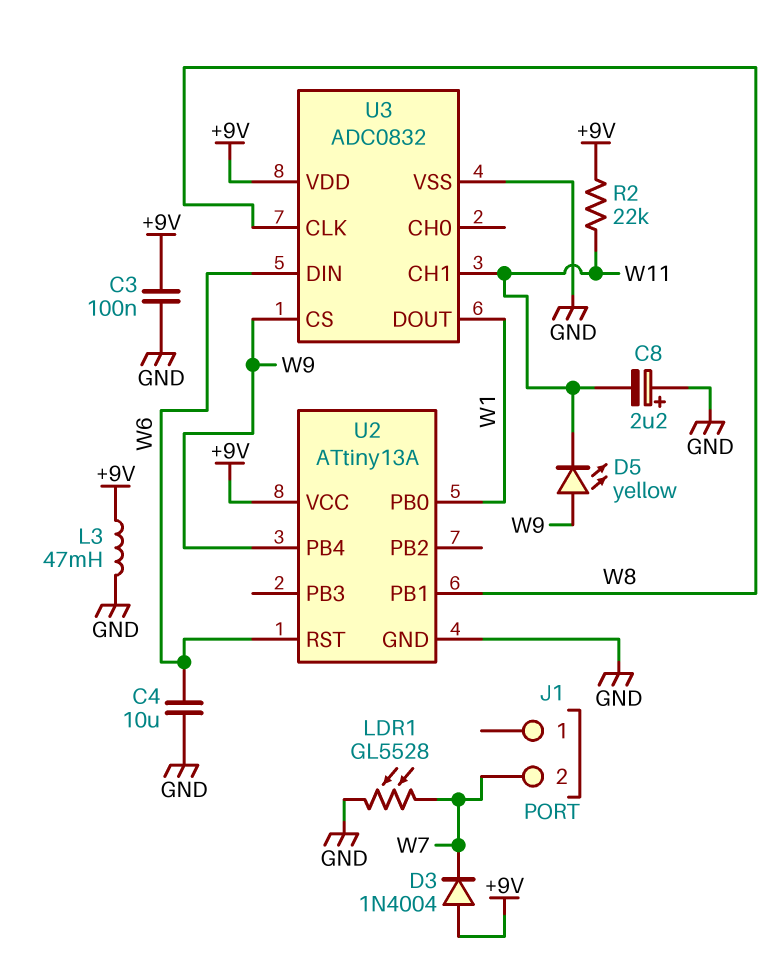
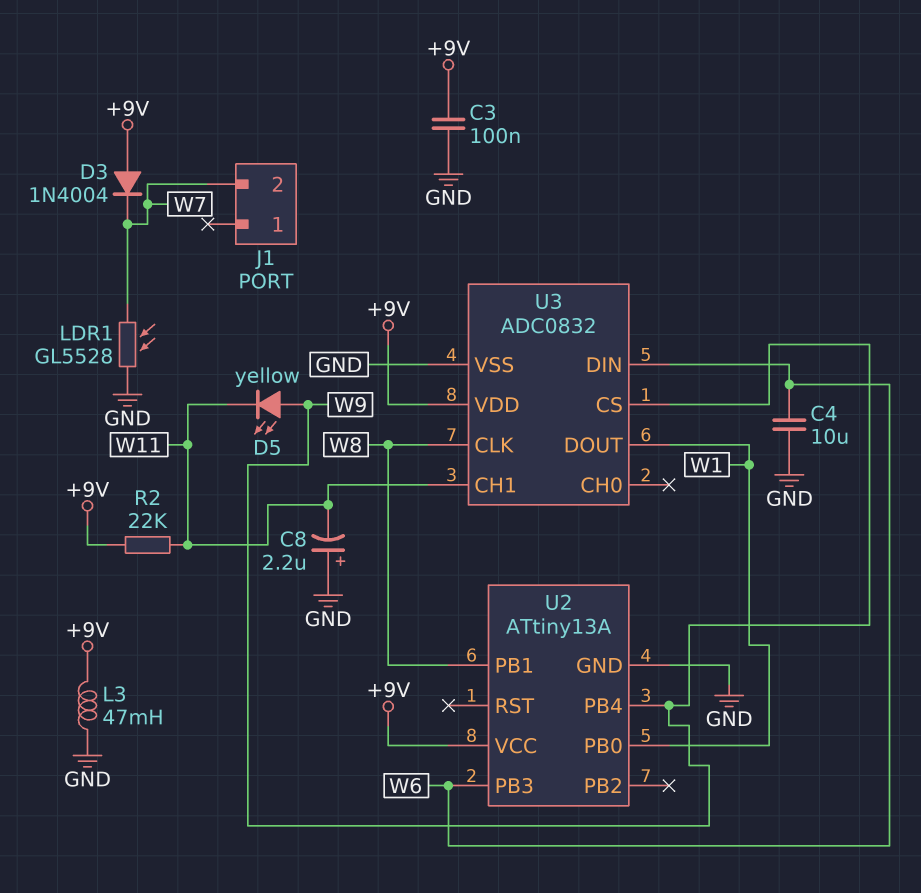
U2 pin PB3: none -> W6
U2 pin RST: W6 -> none

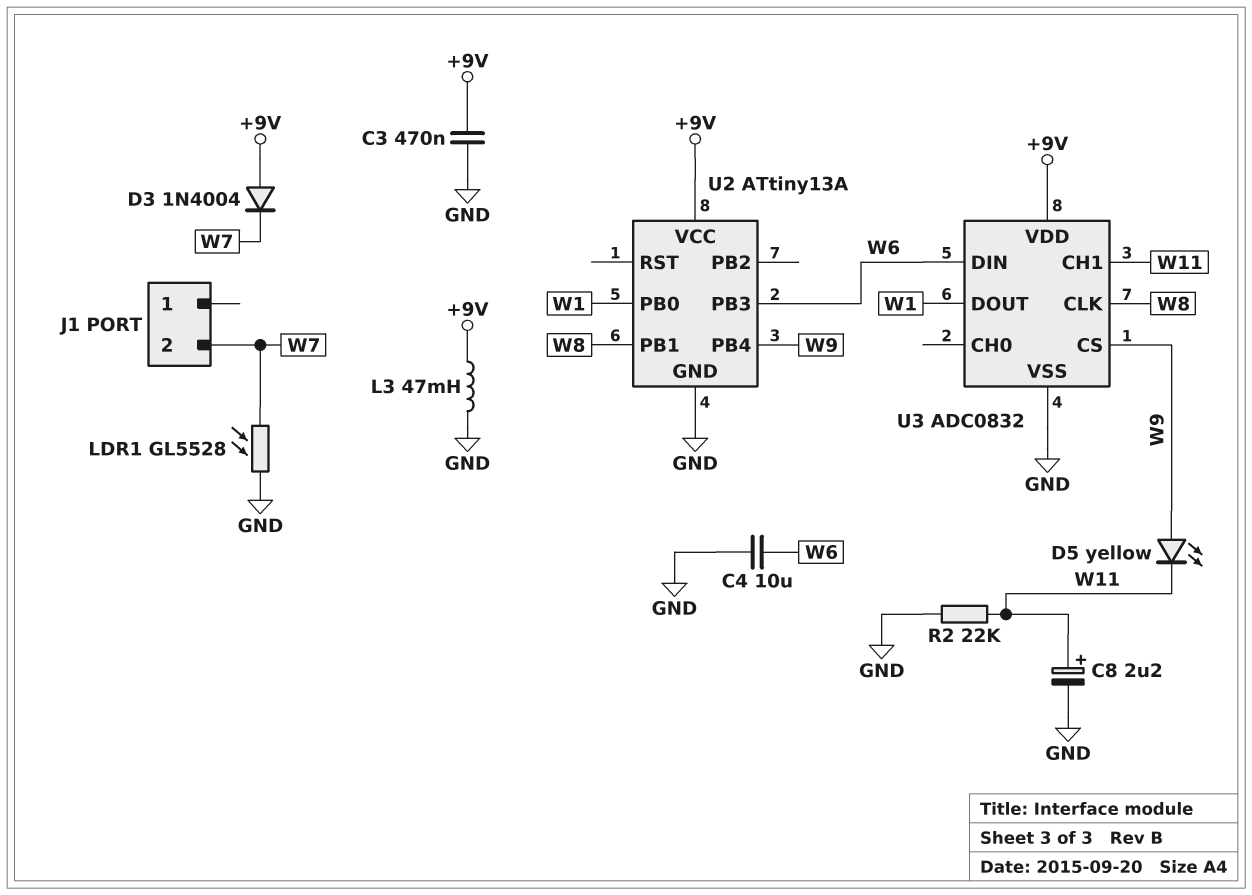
C3: 100nF (+9V, GND) -> 470nF (+9V, GND)
C8: 2.2uF (plus GND, minus W11) -> 2.2uF (plus W11, minus GND)
R2: 22k (+9V, W11) -> 22k (GND, W11)

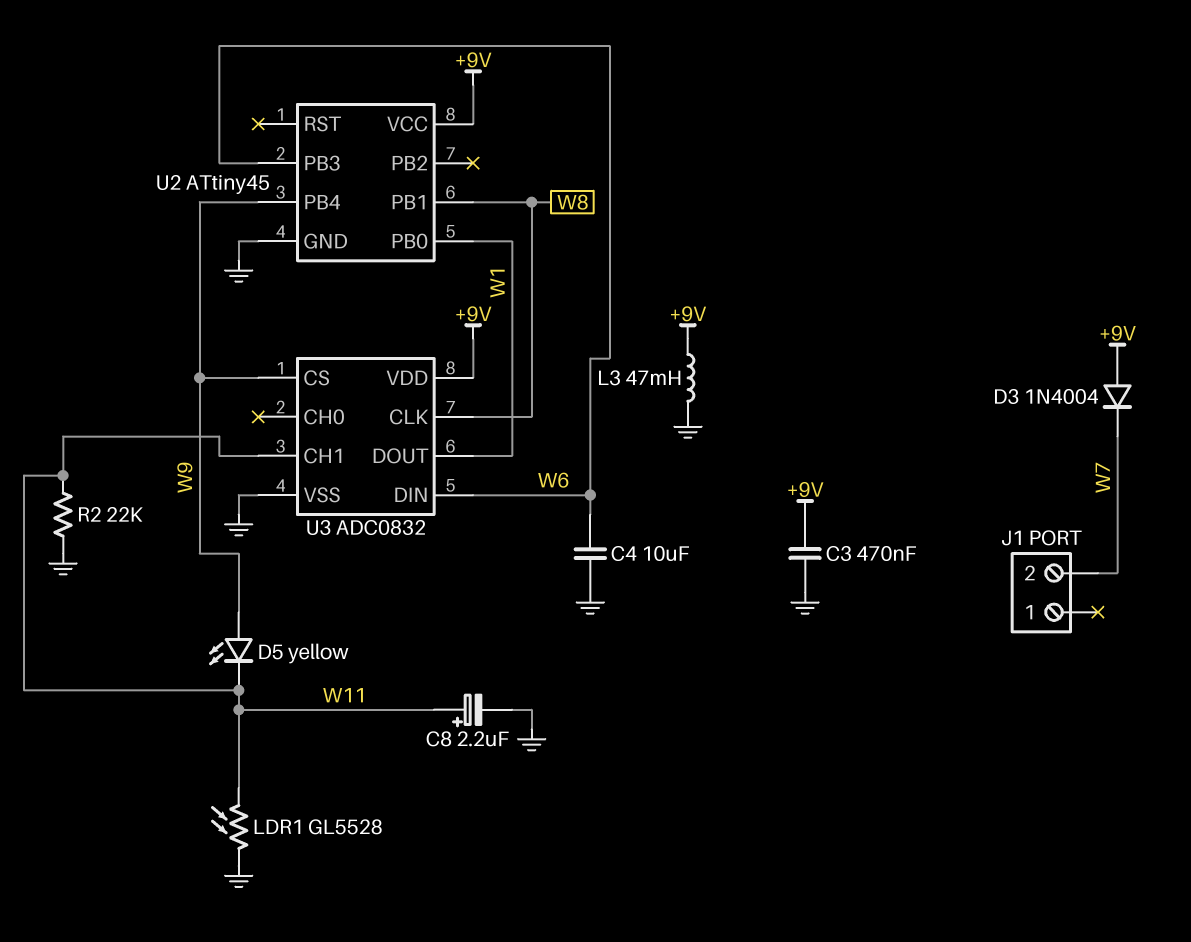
LDR1: GL5528 (GND, W7) -> GL5528 (GND, W11)
U2: ATtiny13A -> ATtiny45

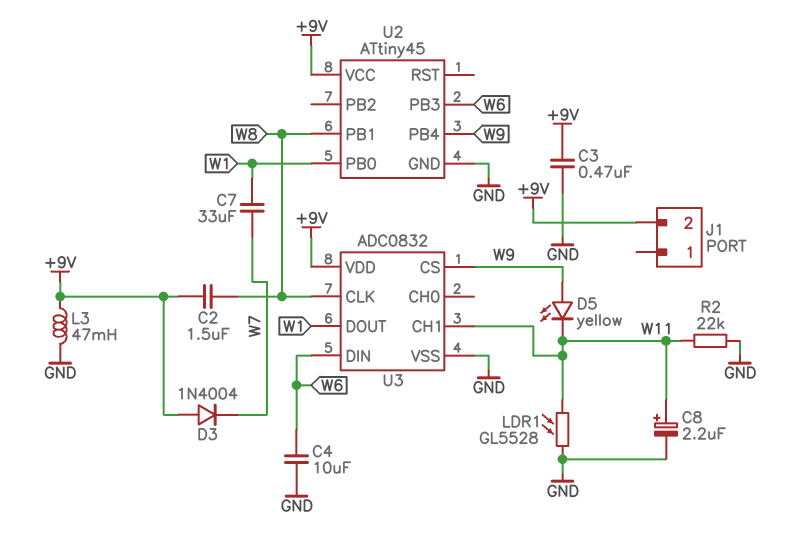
C2: none -> 1.5uF (+9V, W8)
C7: none -> 33uF (W1, W7)
J1 pin 2: W7 -> +9V

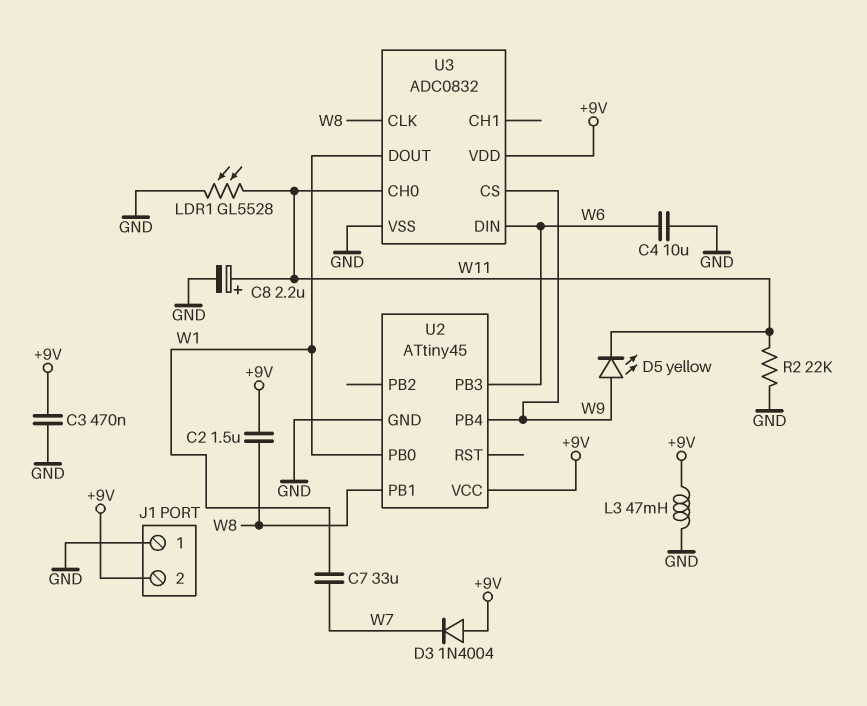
J1 pin 1: none -> GND
U3 pin CH0: none -> W11
U3 pin CH1: W11 -> none

